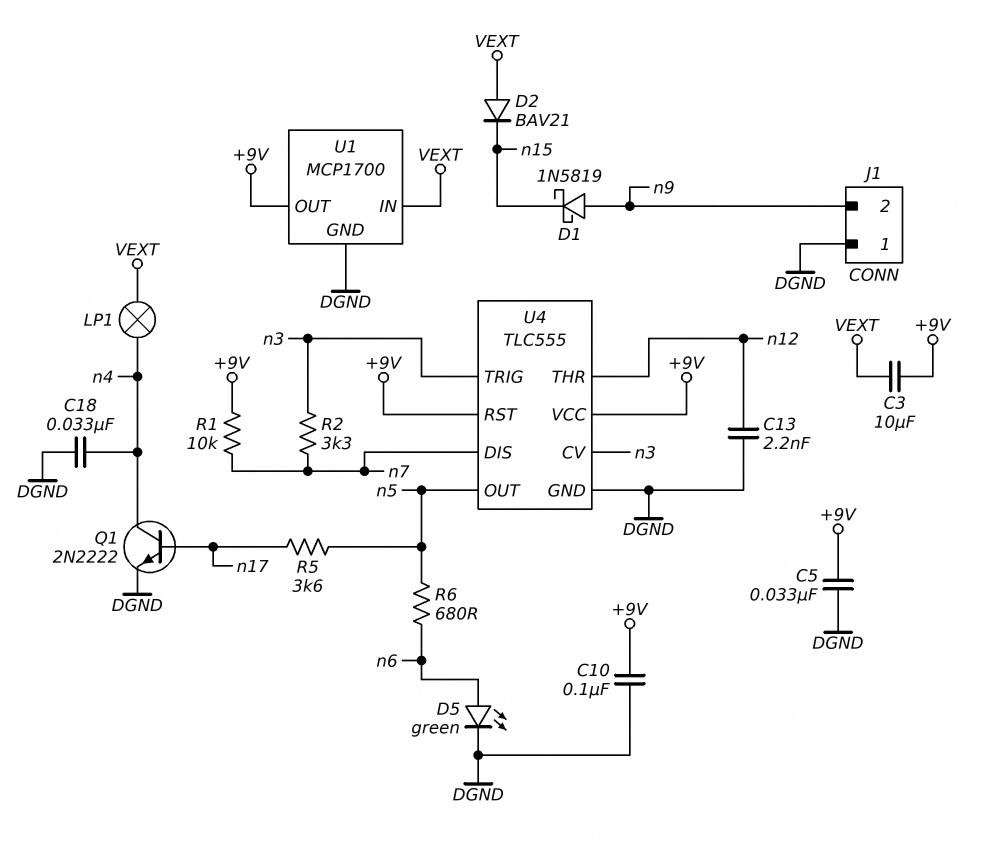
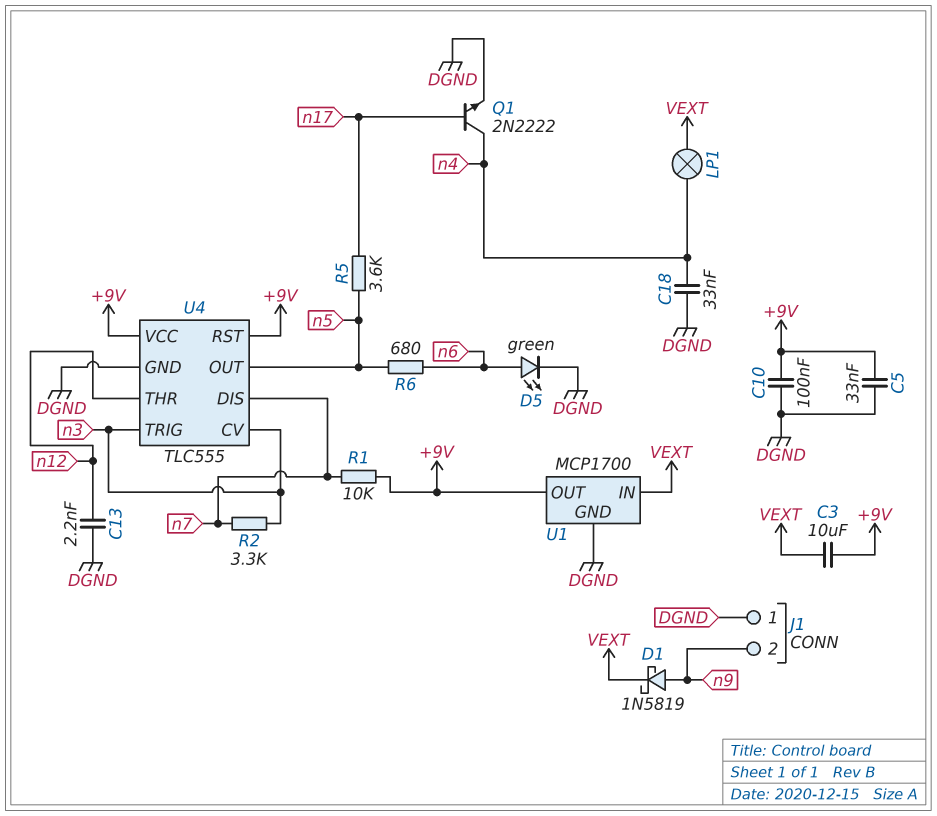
D1: schottky 1N5819 (A n9, K n15) -> schottky 1N5819 (A n9, K VEXT)
D2: diode BAV21 (A VEXT, K n15) -> none

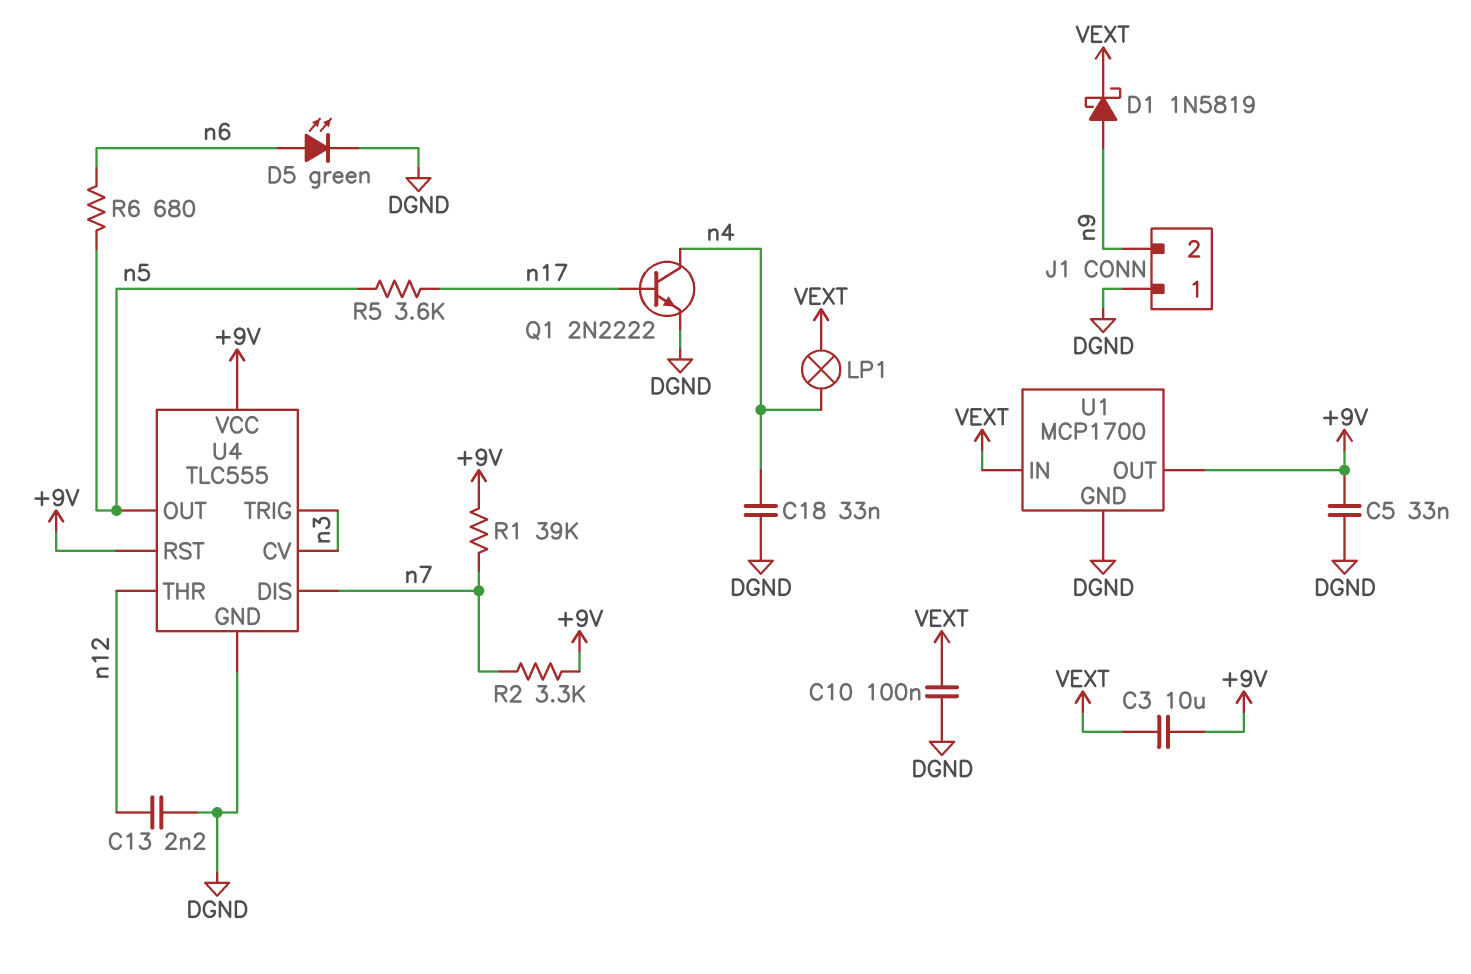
C10: 100nF (+9V, DGND) -> 100nF (DGND, VEXT)
R1: 10k (+9V, n7) -> 39k (+9V, n7)
R2: 3.3k (n3, n7) -> 3.3k (+9V, n7)

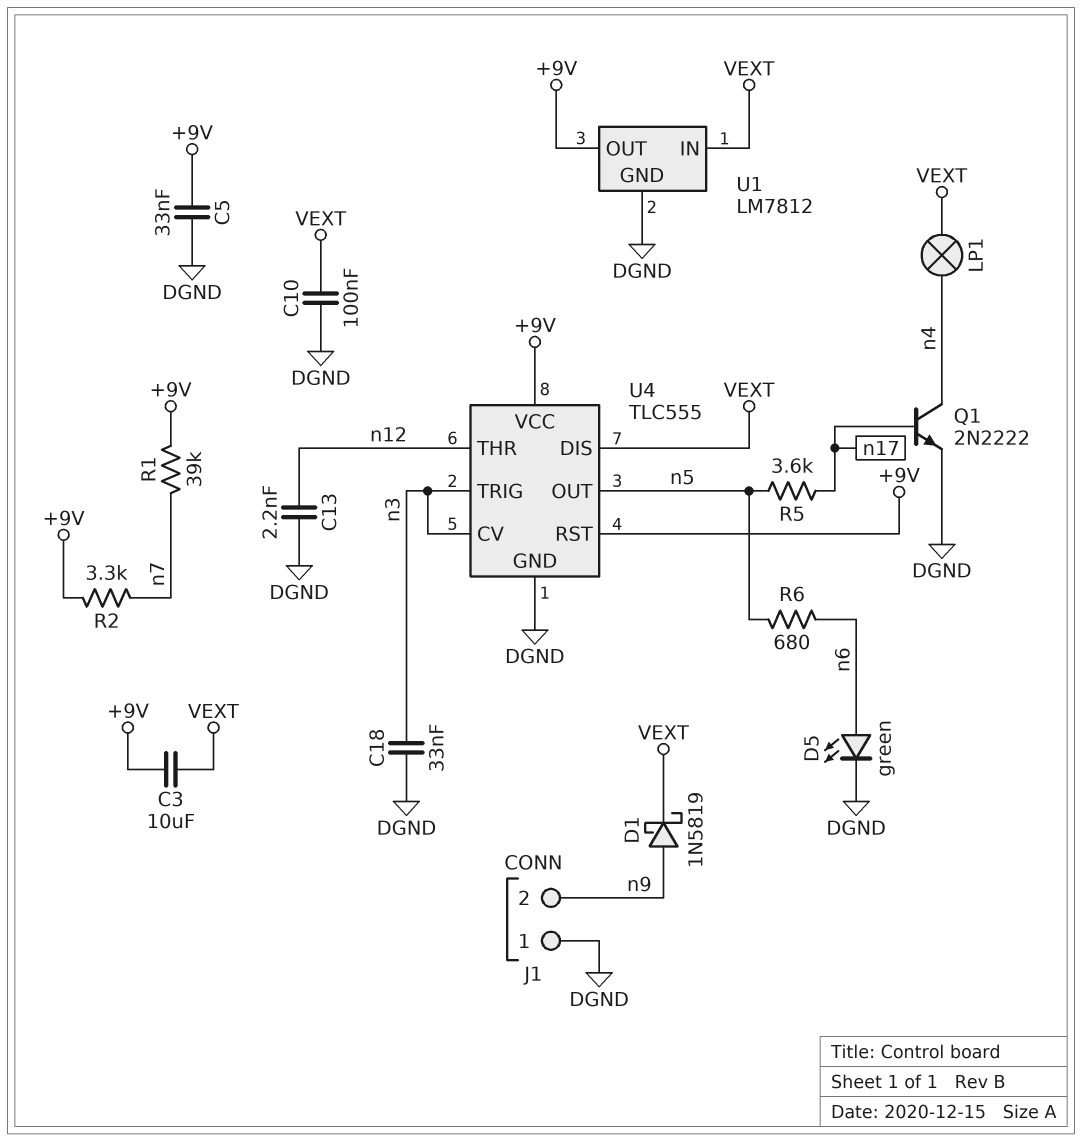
C18: 33nF (DGND, n4) -> 33nF (DGND, n3)
U1: MCP1700 -> LM7812
U4 pin DIS: n7 -> VEXT

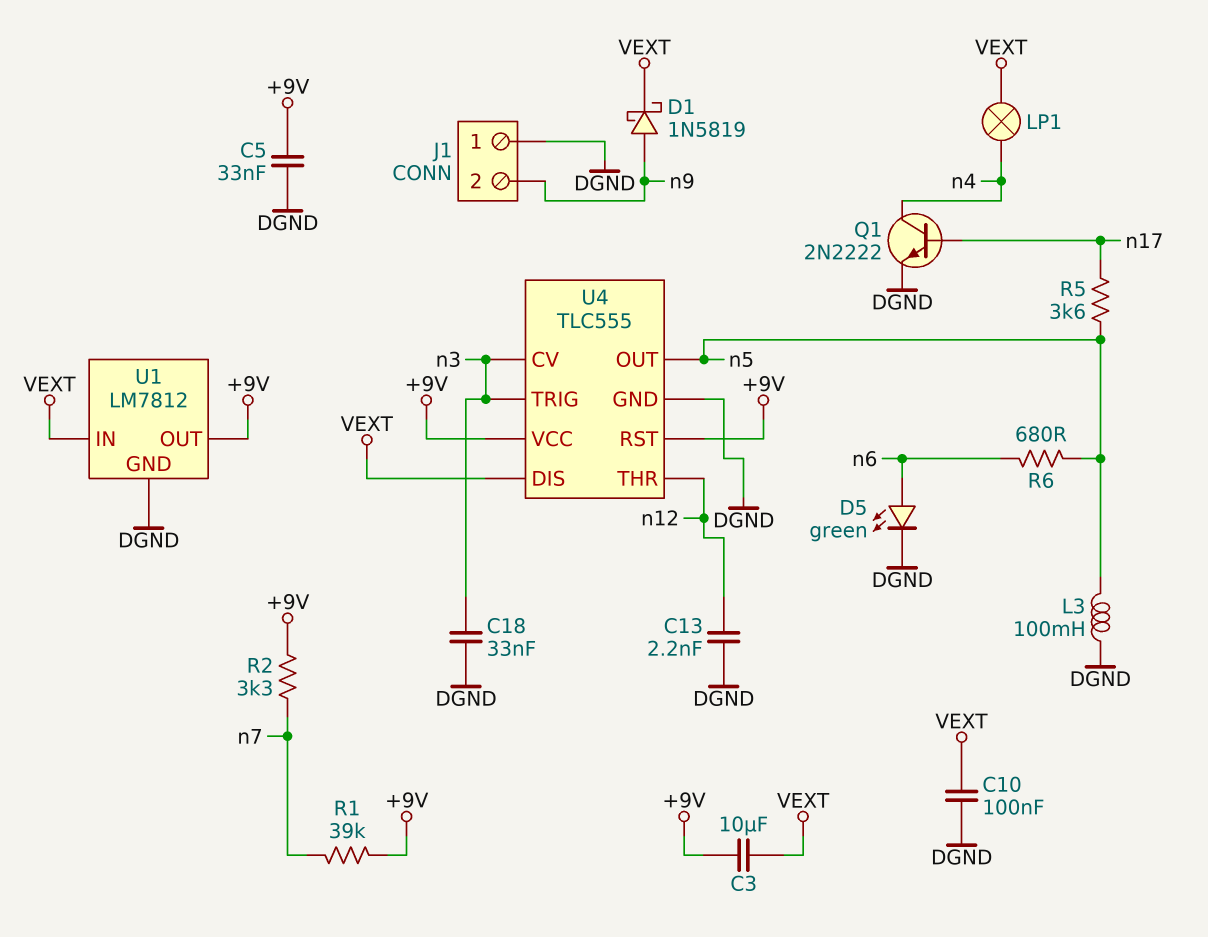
L3: none -> 100mH (DGND, n5)

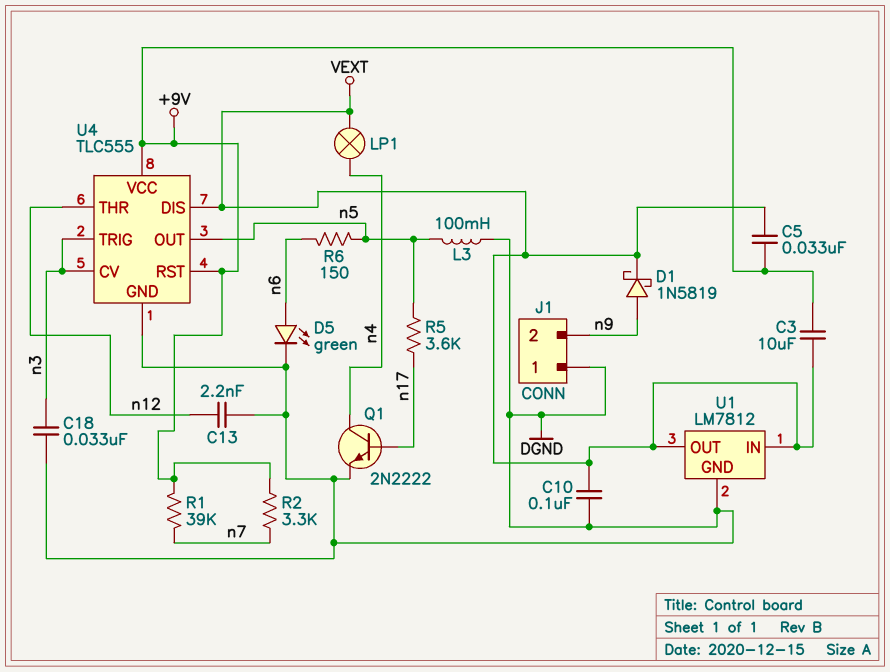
C5: 33nF (+9V, DGND) -> 33nF (+9V, VEXT)
R6: 680 (n5, n6) -> 150 (n5, n6)
U1 pin OUT: +9V -> VEXT

